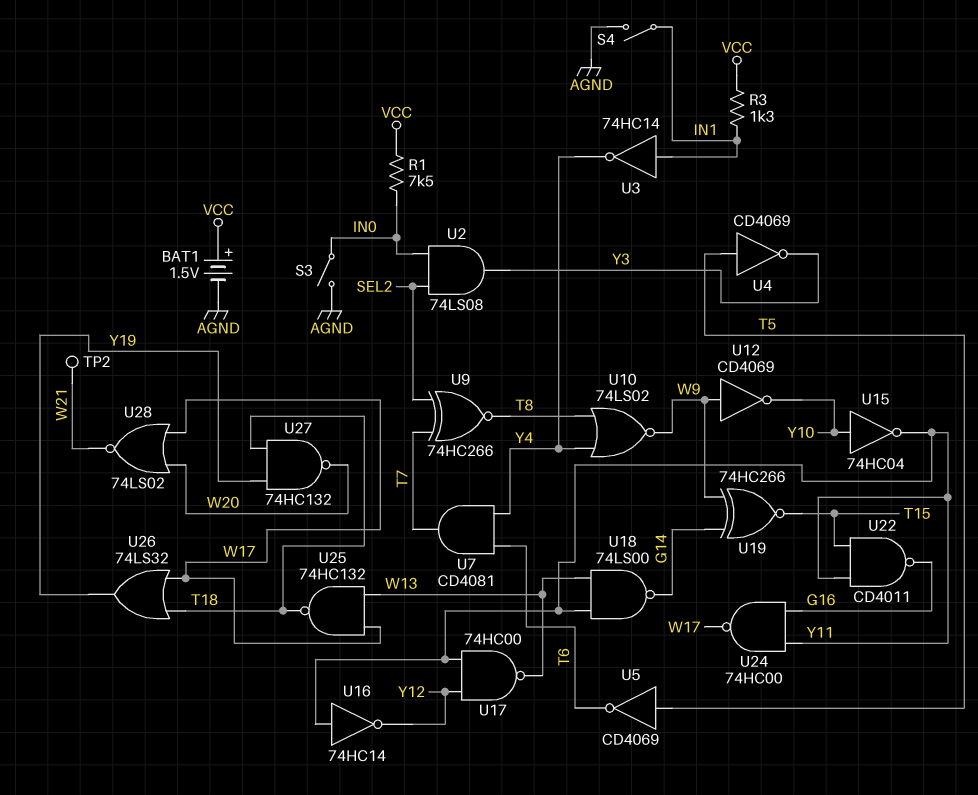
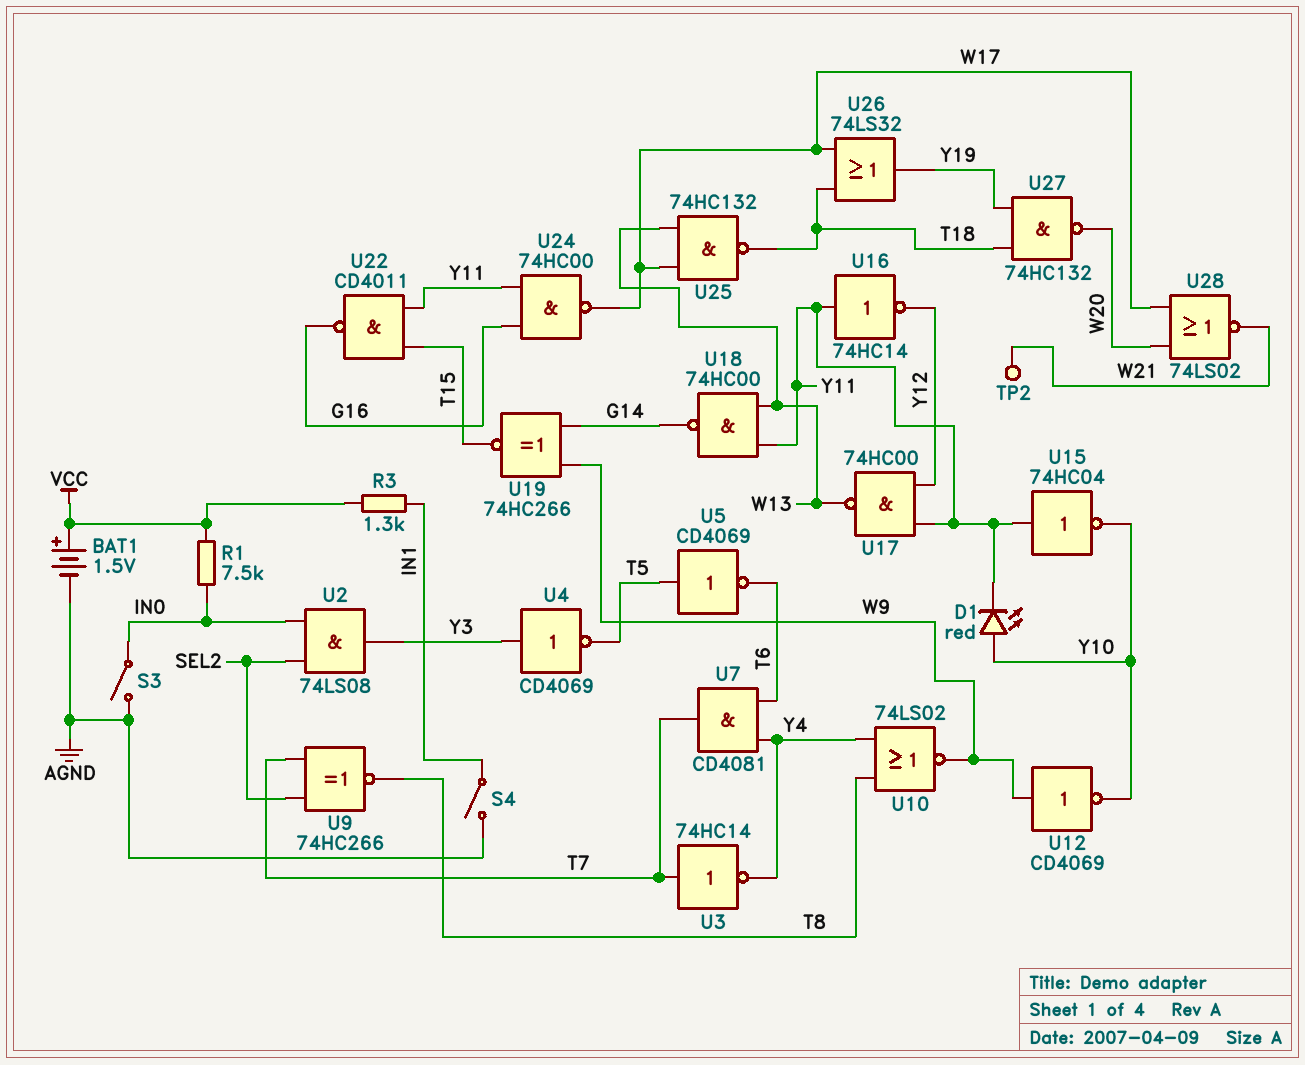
D1: none -> LED red (A Y10, K Y11)
U3: NOT 74HC14 (in IN1, out Y4) -> NOT 74HC14 (in T7, out Y4)
U4: NOT CD4069 (in T5, out Y3) -> NOT CD4069 (in Y3, out T5)
U15: NOT 74HC04 (in Y10, out Y11) -> NOT 74HC04 (in Y11, out Y10)
U18: NAND 74LS00 (in W13, in Y11, out G14) -> NAND 74HC00 (in W13, in Y11, out G14)

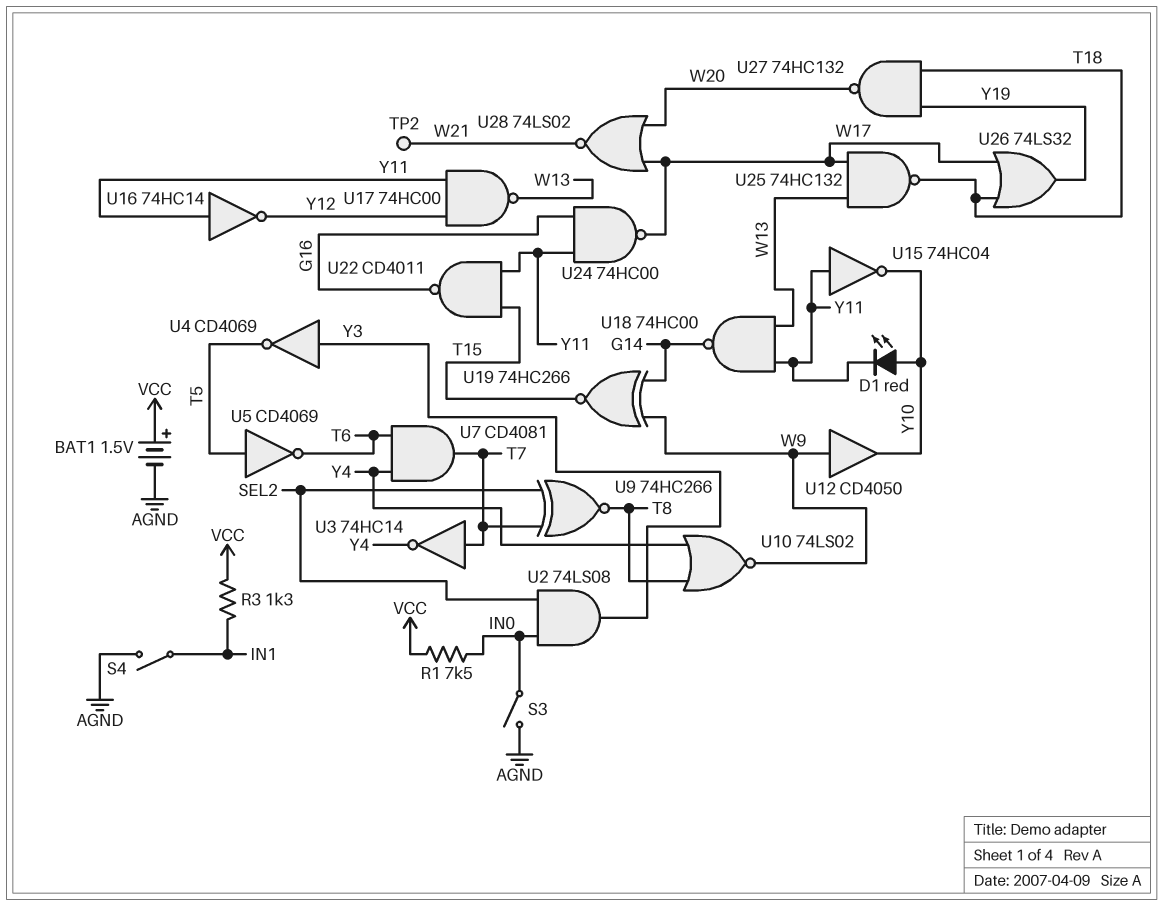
U12: NOT CD4069 (in W9, out Y10) -> buffer CD4050 (in W9, out Y10)

